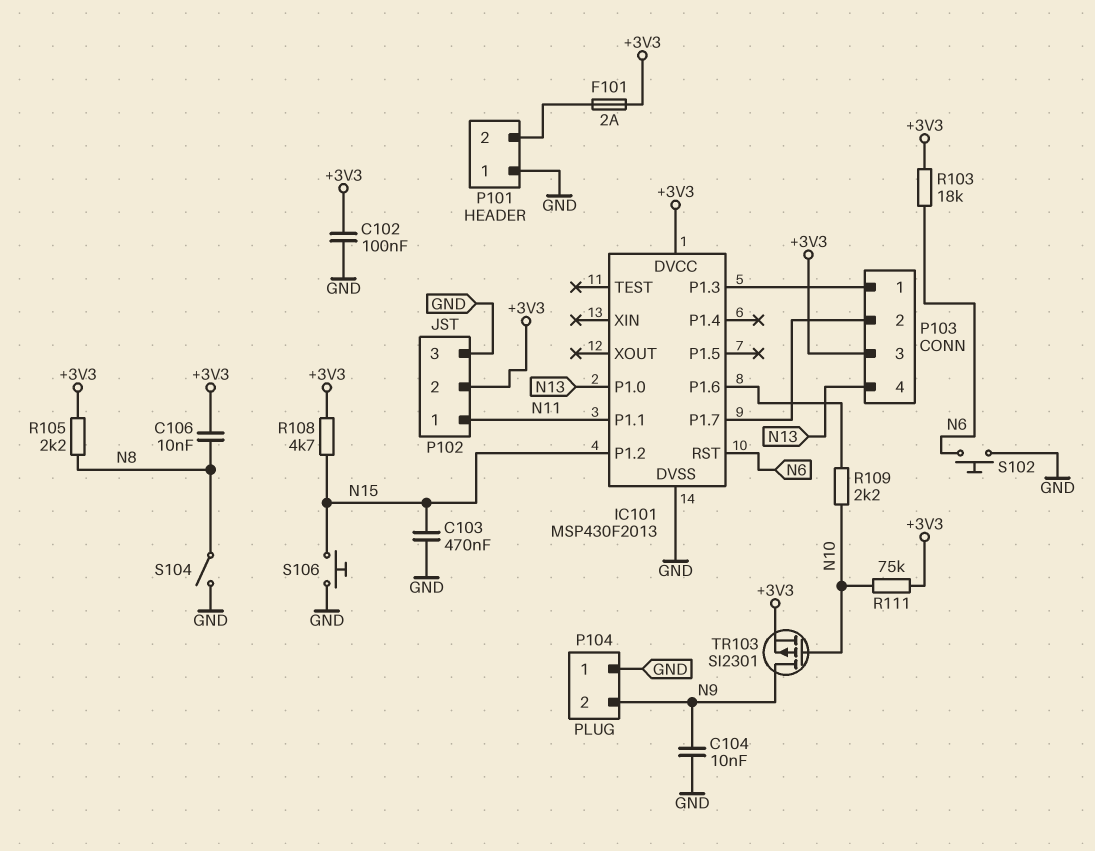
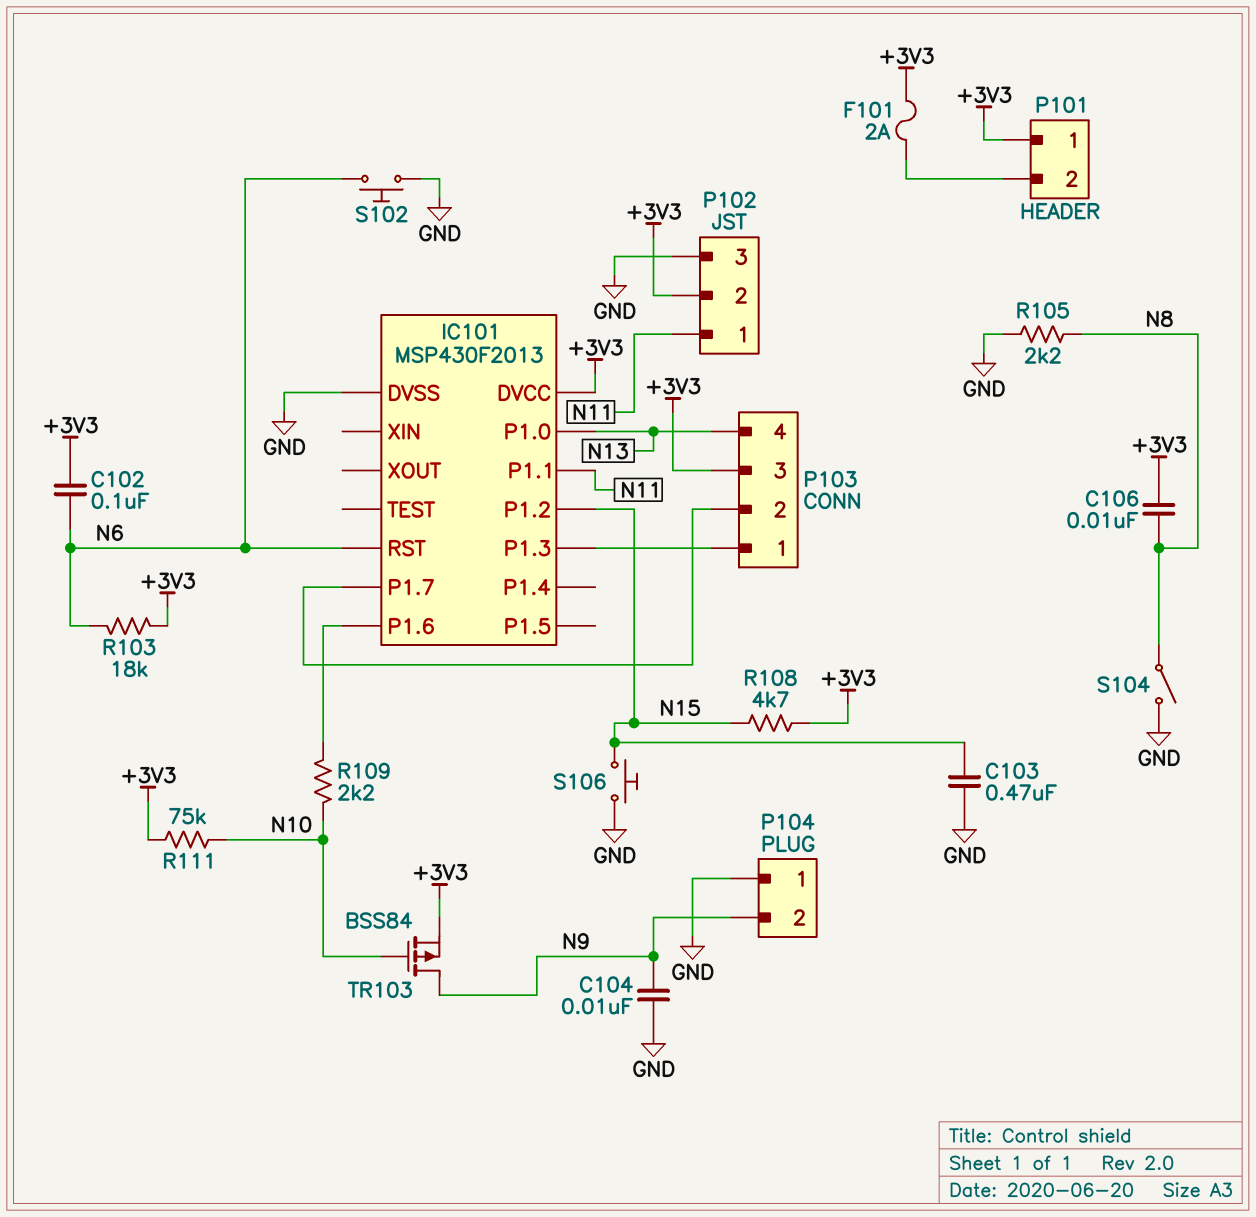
C102: 100nF (+3V3, GND) -> 100nF (+3V3, N6)
P101 pin 1: GND -> +3V3
R105: 2.2k (+3V3, N8) -> 2.2k (GND, N8)
TR103: PMOS SI2301 (G N10, D N9, S +3V3) -> PMOS BSS84 (G N10, D N9, S +3V3)

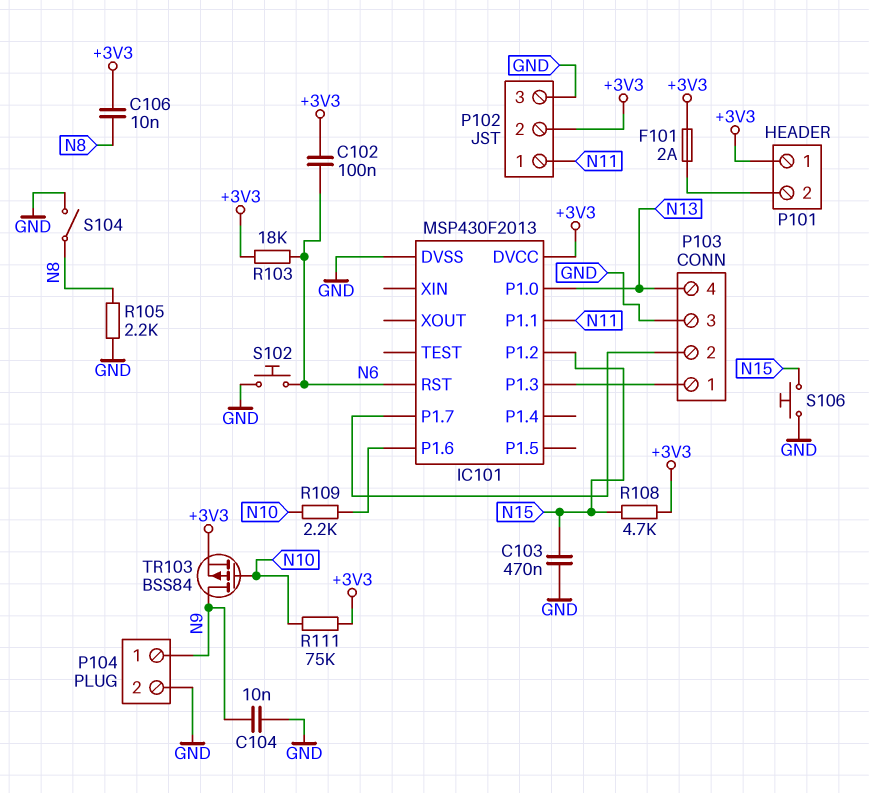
P103 pin 3: +3V3 -> GND
P104 pin 1: GND -> N9
P104 pin 2: N9 -> GND

